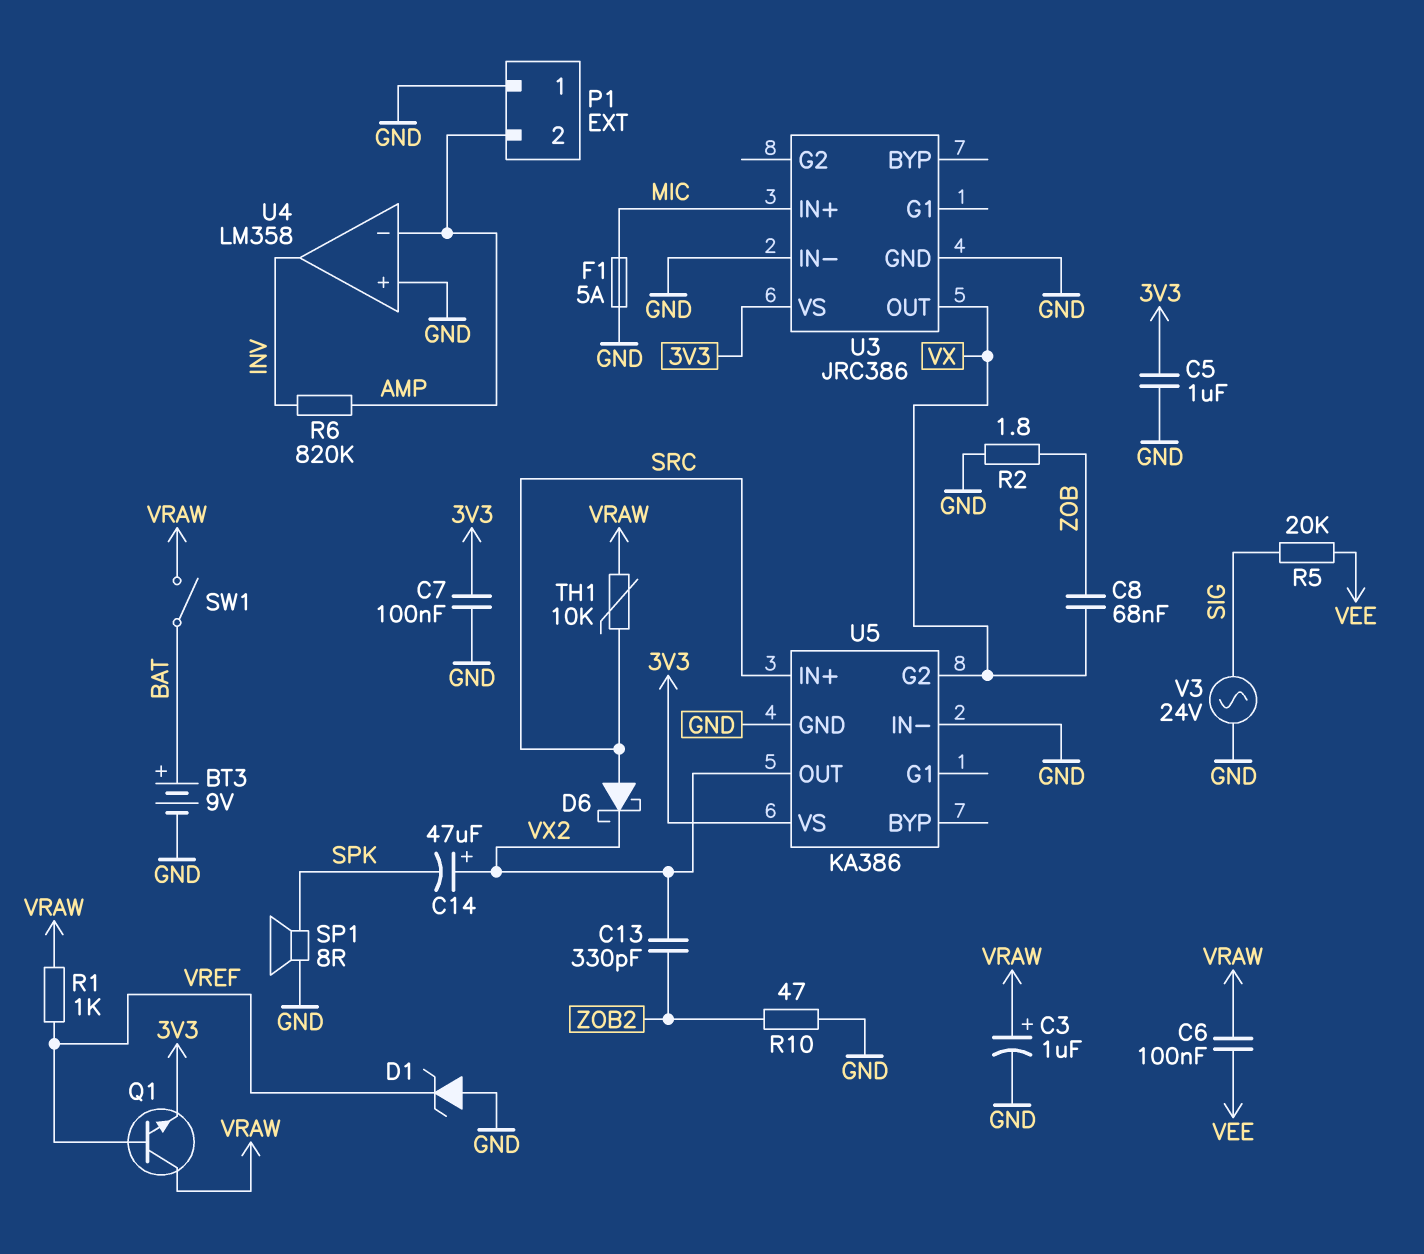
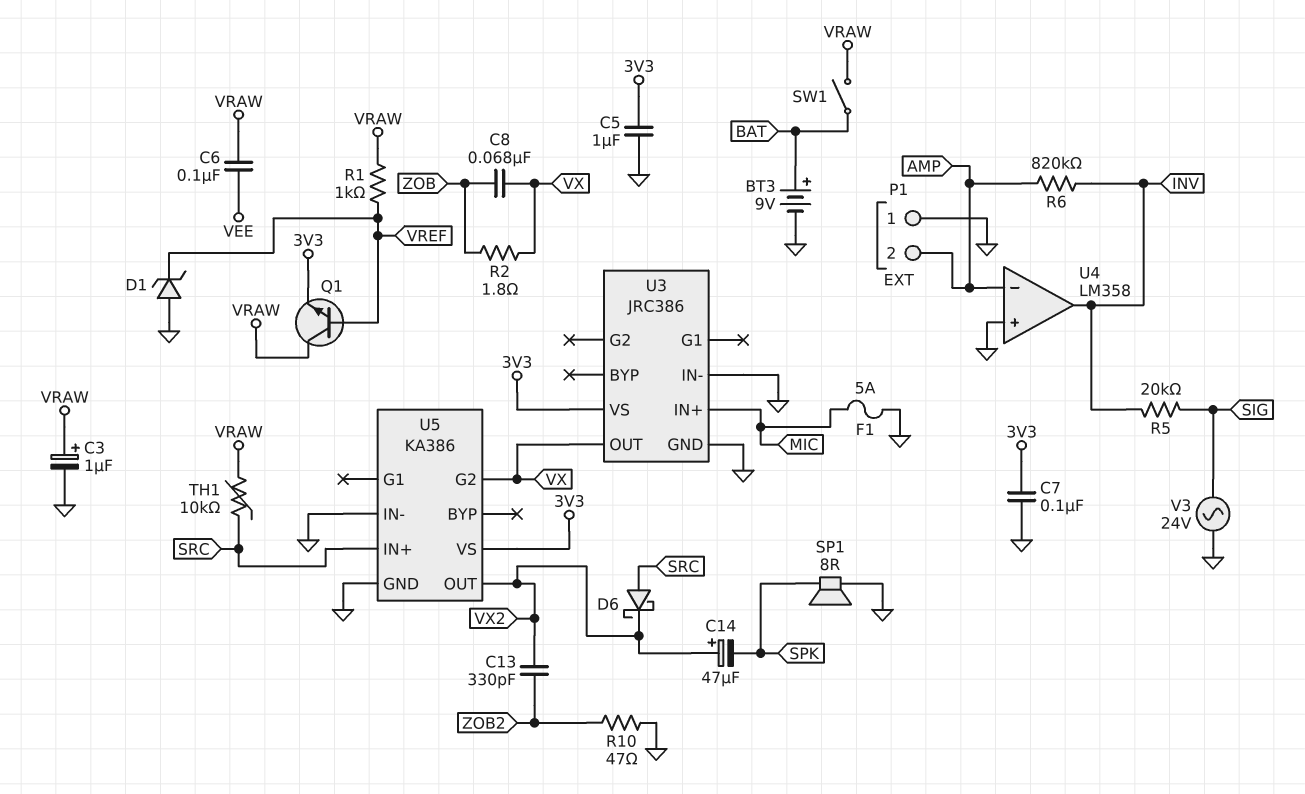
R2: 1.8 (GND, ZOB) -> 1.8 (VX, ZOB)
R5: 20k (SIG, VEE) -> 20k (INV, SIG)

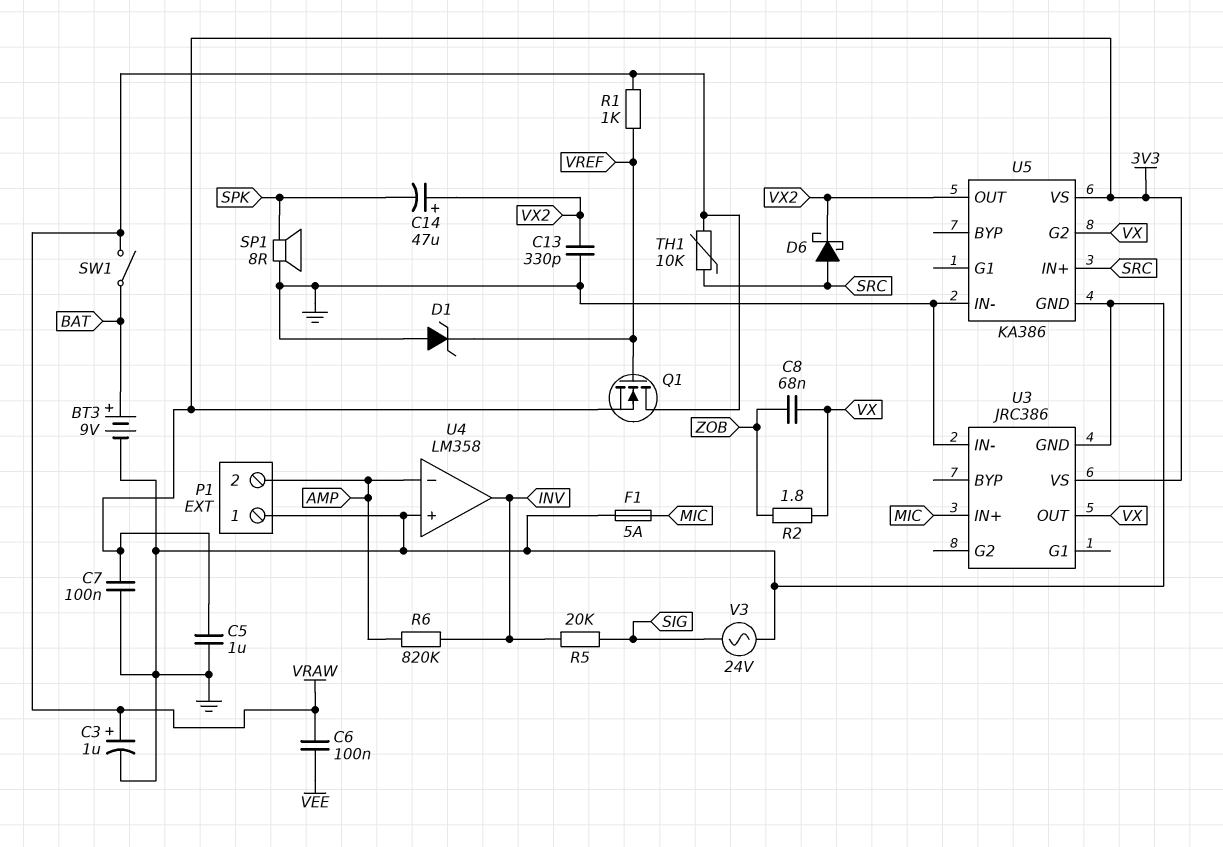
C13: 330pF (VX2, ZOB2) -> 330pF (GND, VX2)
Q1: NPN (B VREF, C VRAW, E 3V3) -> NMOS (G VREF, D VRAW, S 3V3)
R10: 47 (GND, ZOB2) -> none

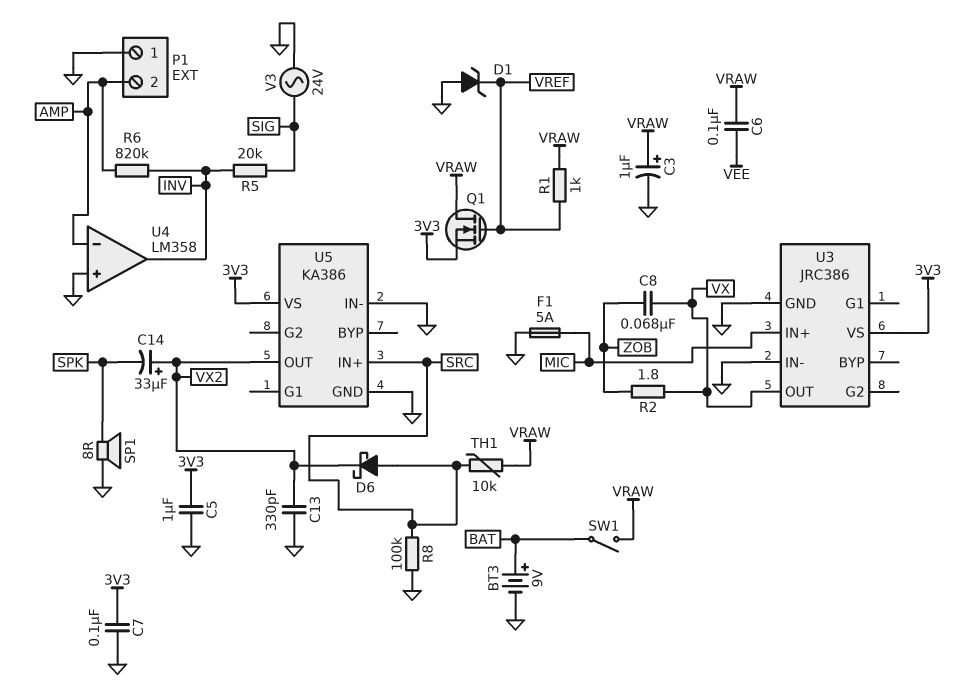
C14: 47uF (plus VX2, minus SPK) -> 33uF (plus VX2, minus SPK)
R8: none -> 100k (GND, SRC)
U5 pin G2: VX -> none

